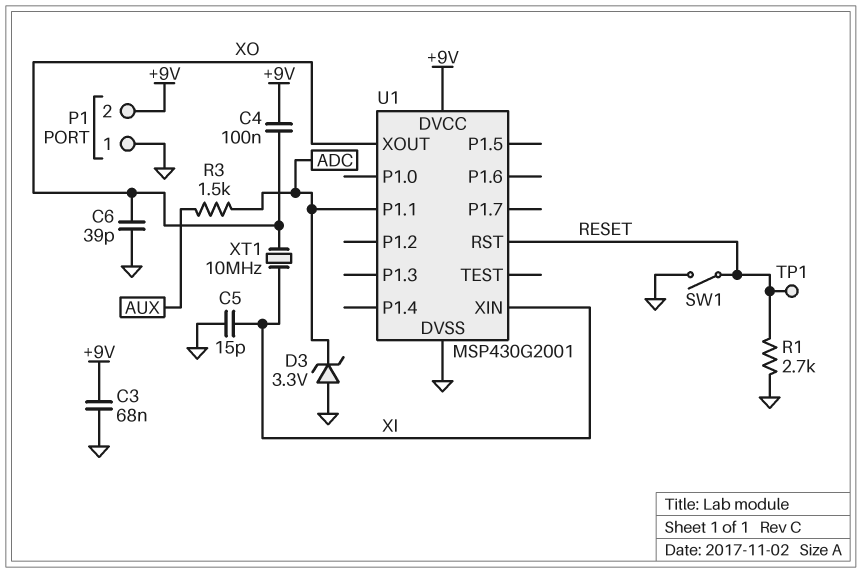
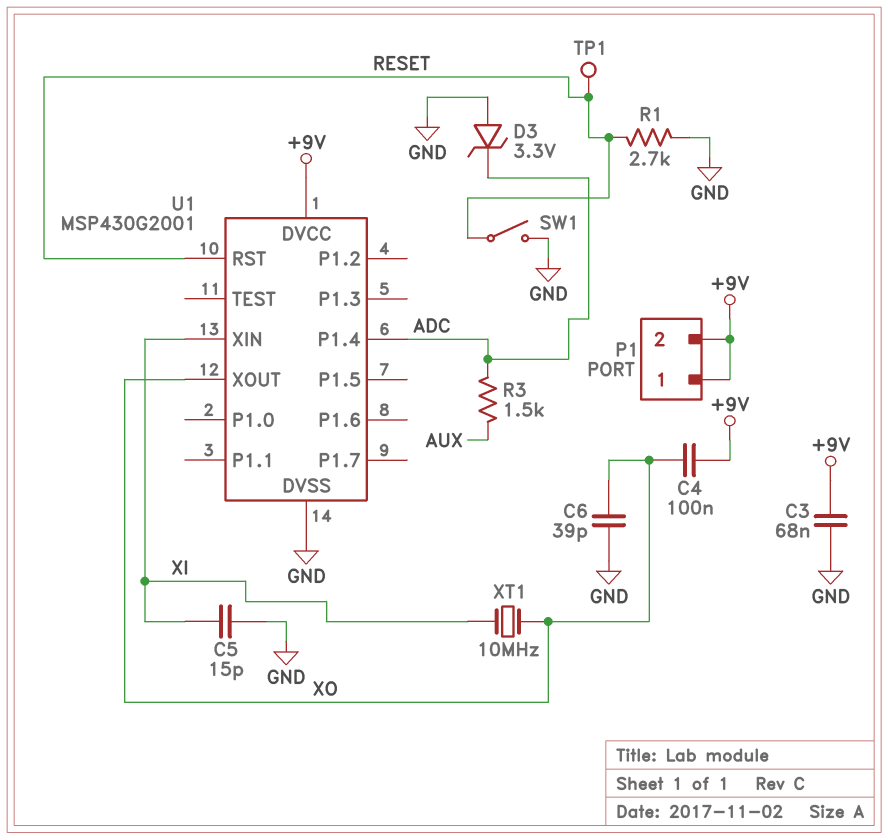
P1 pin 1: GND -> +9V
U1 pin P1.1: ADC -> none
U1 pin P1.4: none -> ADC

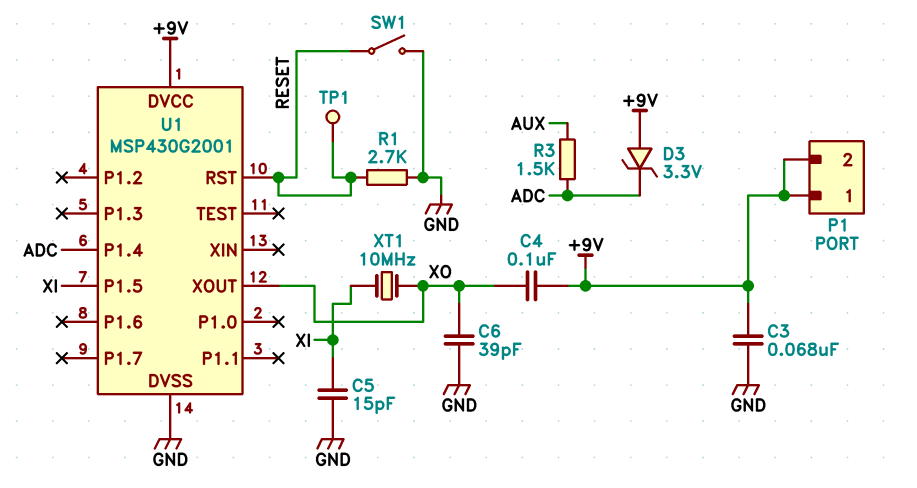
D3: zener 3.3V (A GND, K ADC) -> zener 3.3V (A +9V, K ADC)
U1 pin P1.5: none -> XI
U1 pin XIN: XI -> none

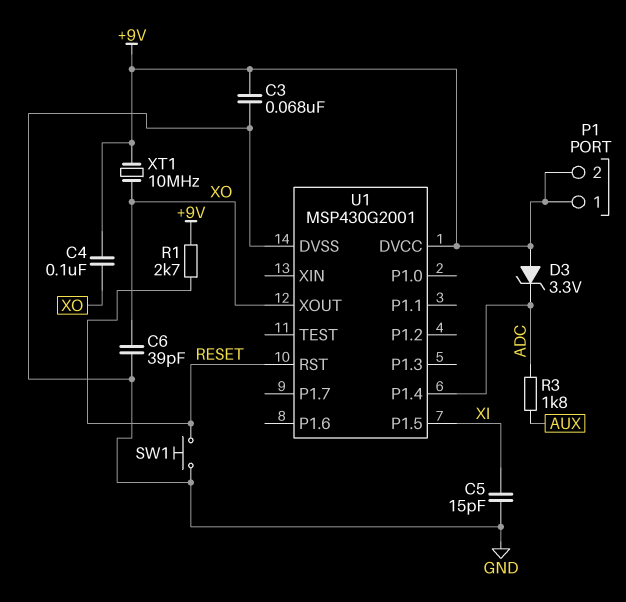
R1: 2.7k (GND, RESET) -> 2.7k (+9V, RESET)
R3: 1.5k (ADC, AUX) -> 1.8k (ADC, AUX)
SW1: switch (GND, RESET) -> button (GND, RESET)
TP1: test point (RESET) -> none
XT1: 10MHz (XI, XO) -> 10MHz (+9V, XO)

